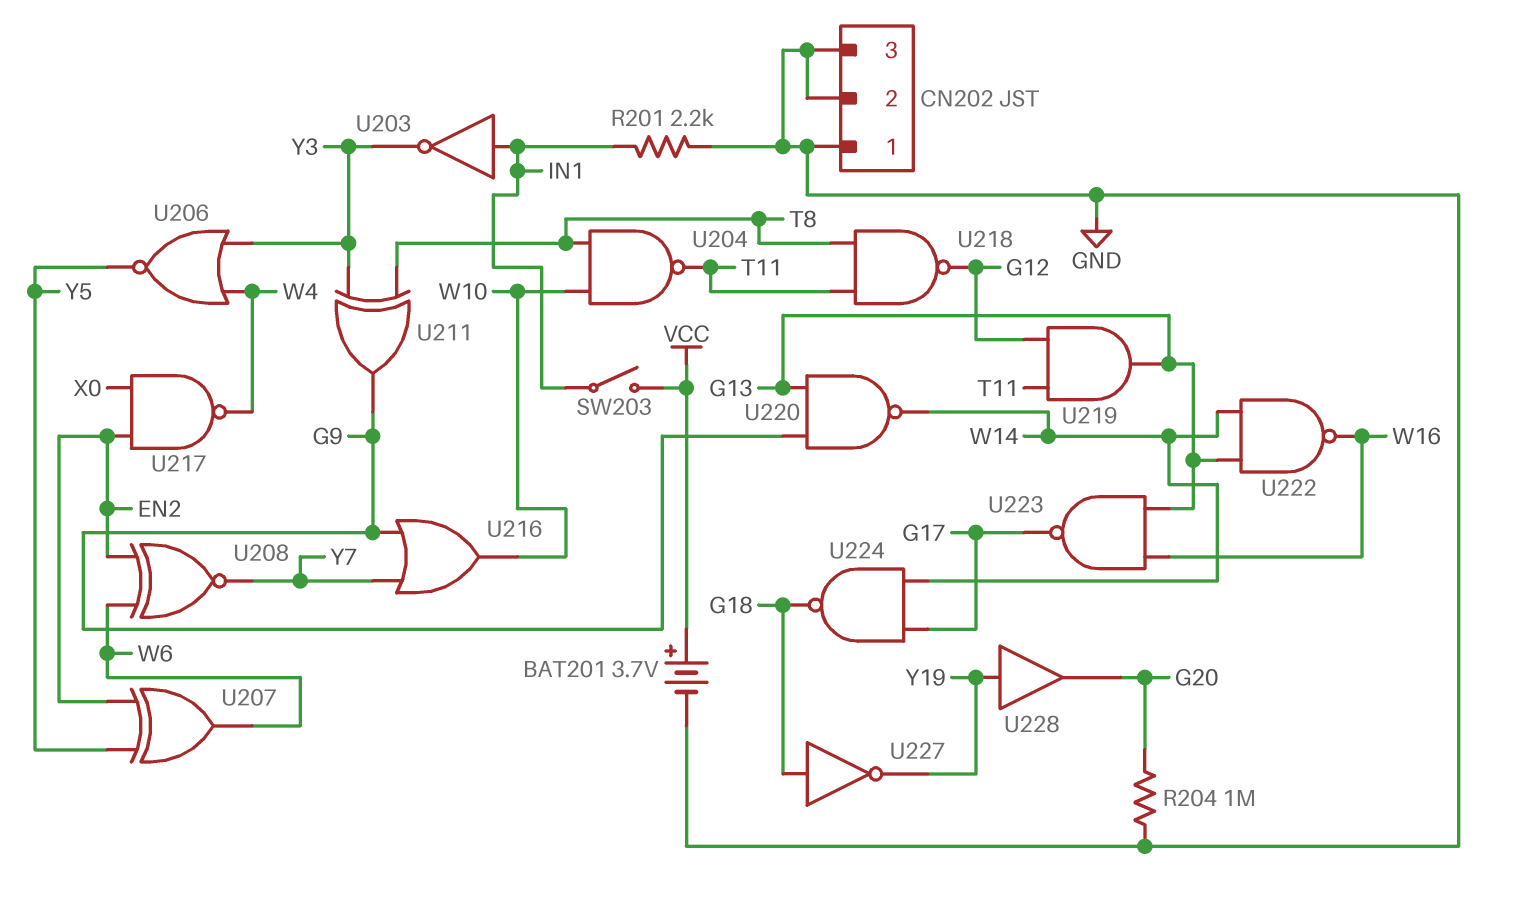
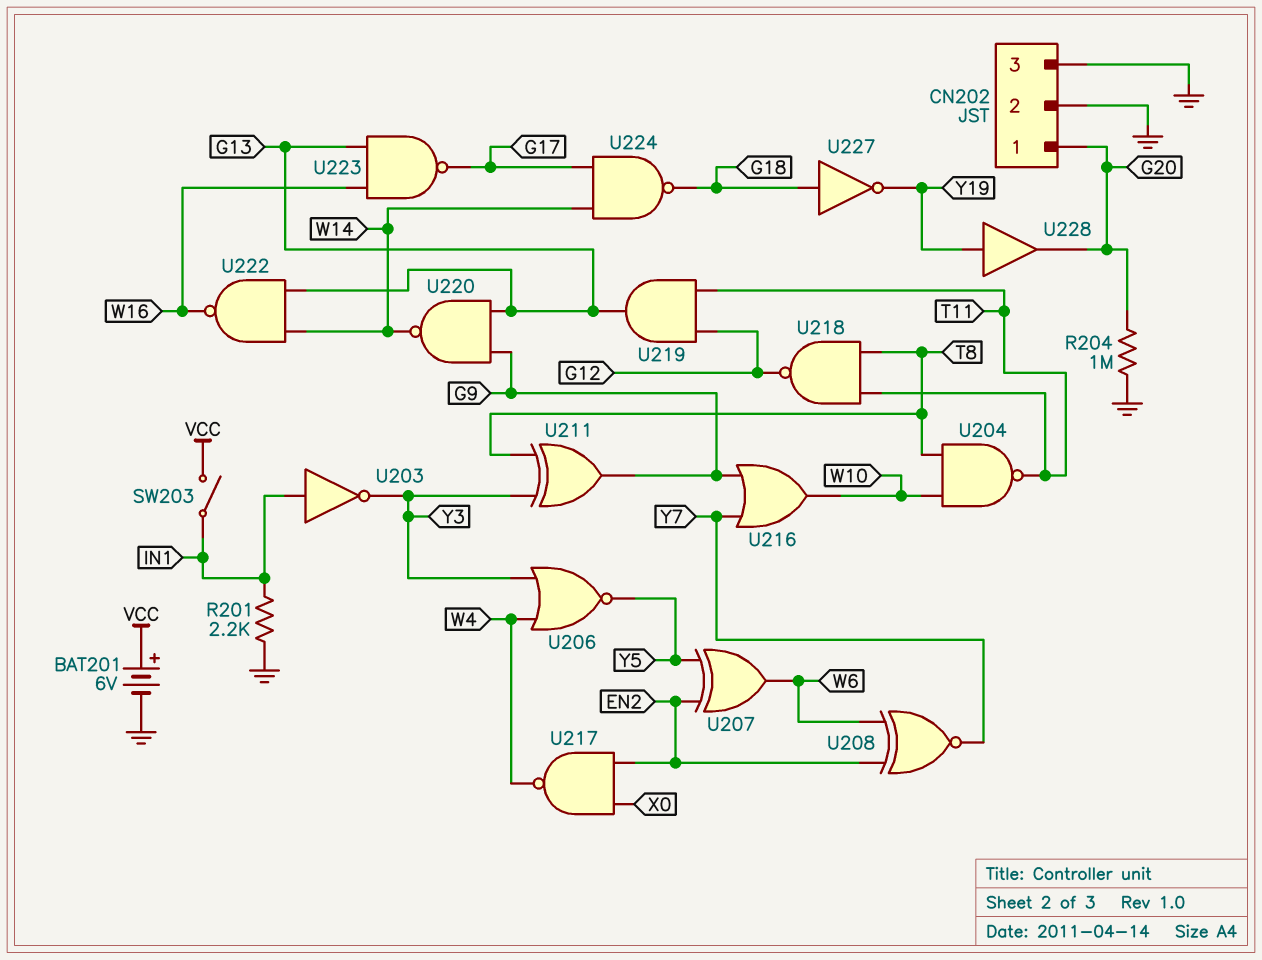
BAT201: 3.7V (plus VCC, minus GND) -> 6V (plus VCC, minus GND)
CN202 pin 1: GND -> G20

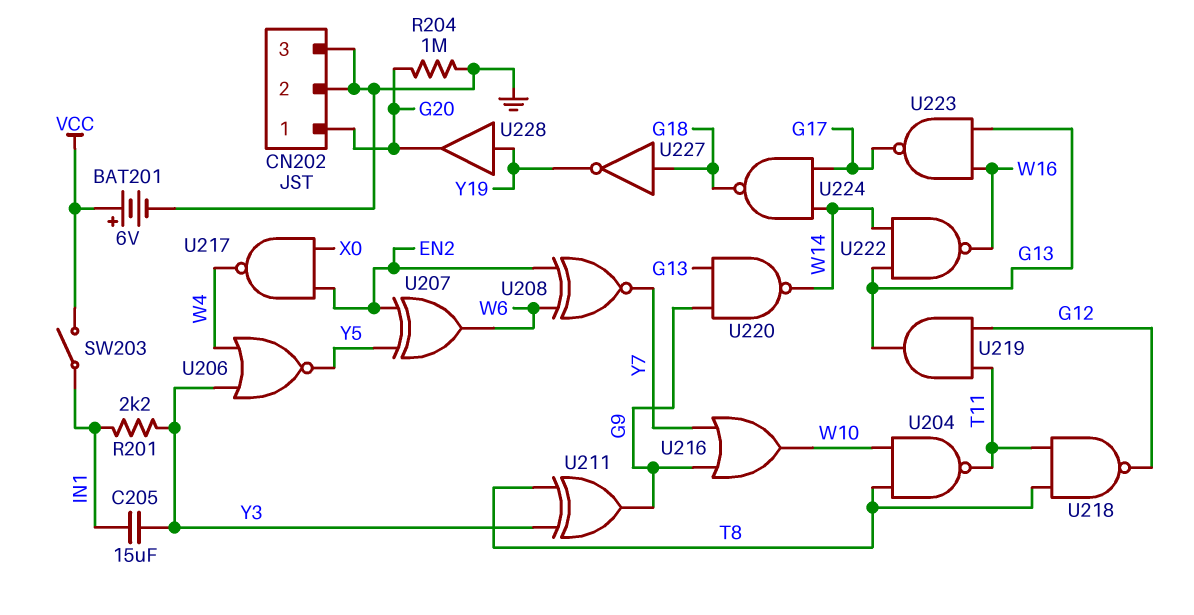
C205: none -> 15uF (IN1, Y3)
R201: 2.2k (GND, IN1) -> 2.2k (IN1, Y3)
U203: NOT (in IN1, out Y3) -> none

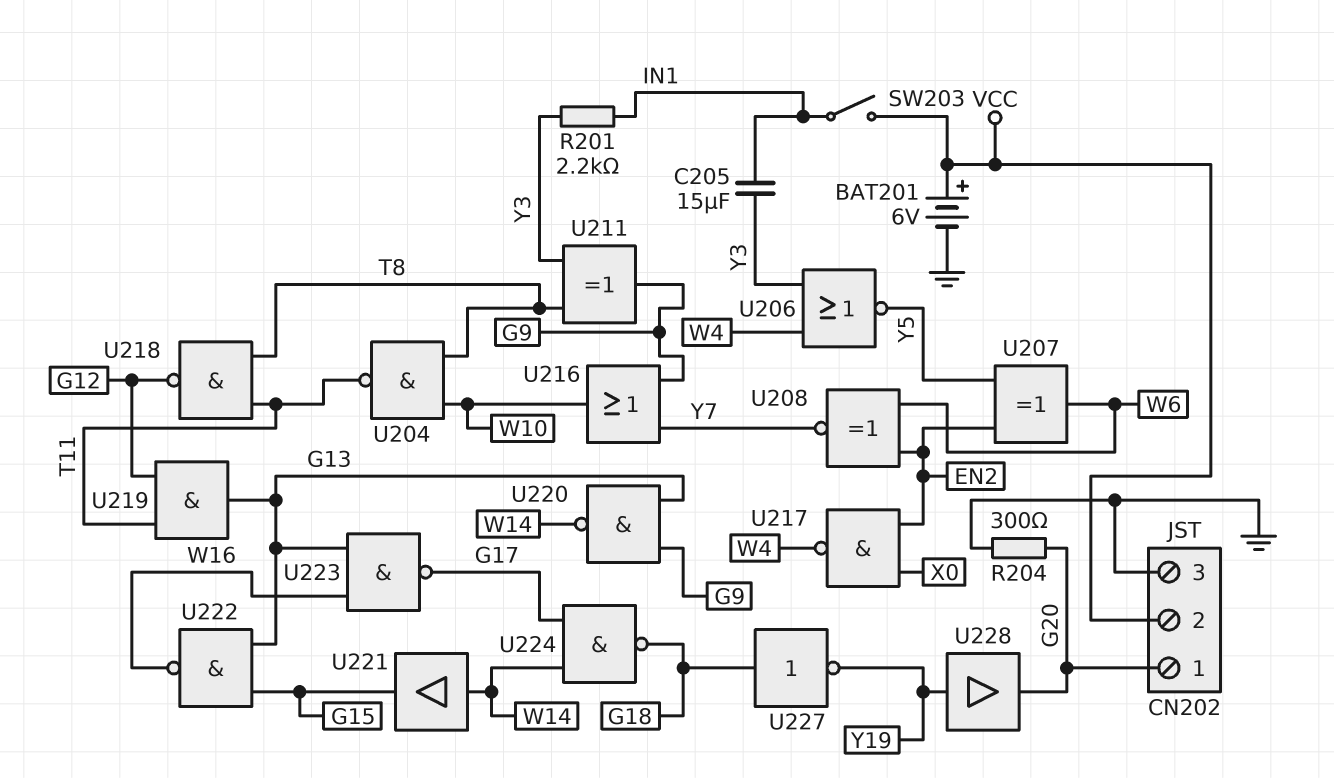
CN202 pin 2: GND -> VCC
R204: 1M (G20, GND) -> 300 (G20, GND)
U221: none -> buffer (in W14, out G15)
U222: NAND (in G13, in W14, out W16) -> NAND (in G13, in G15, out W16)

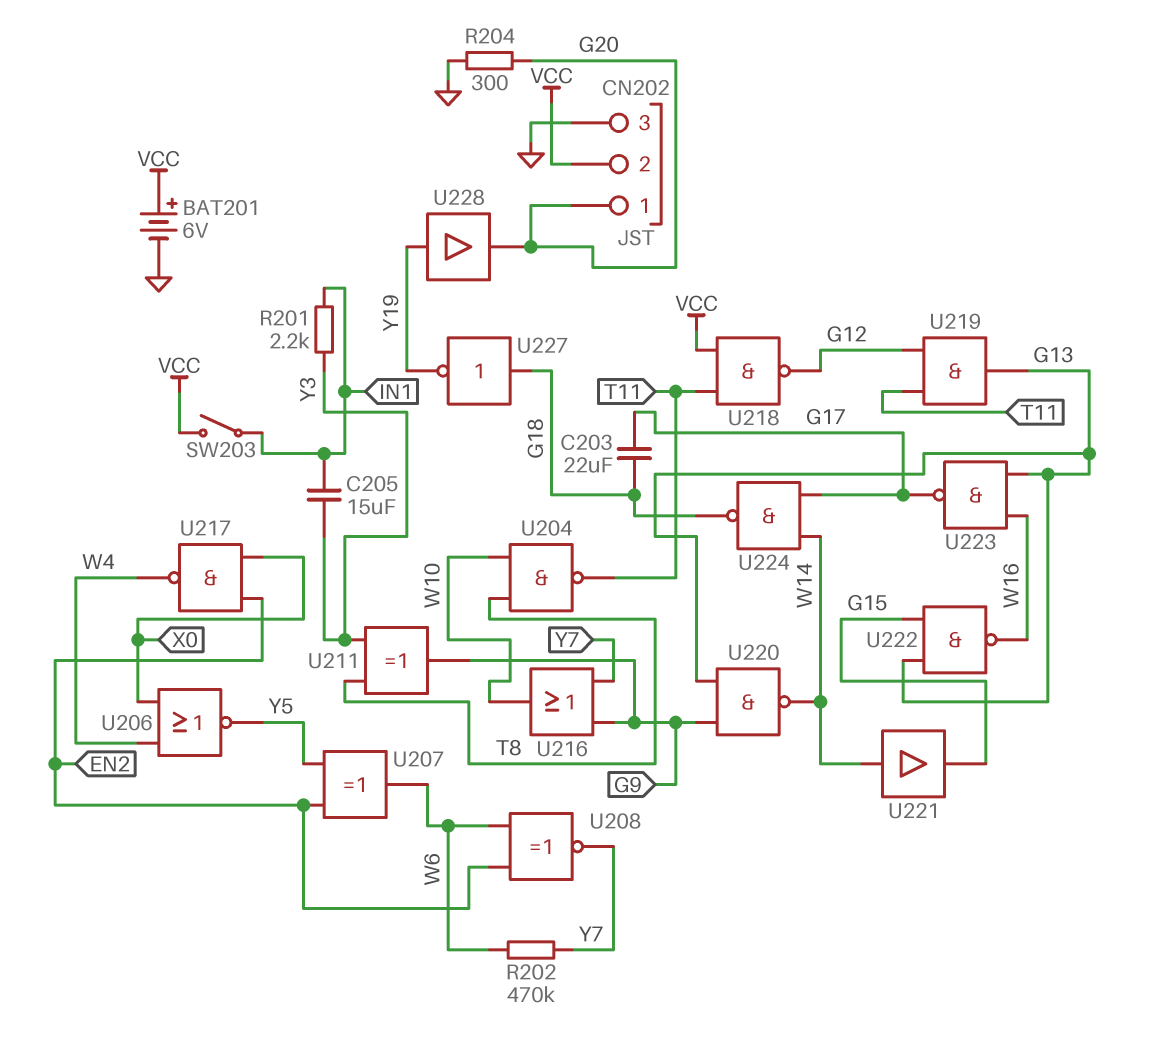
C203: none -> 22uF (G17, G18)
R202: none -> 470k (W6, Y7)
U206: NOR (in W4, in Y3, out Y5) -> NOR (in W4, in X0, out Y5)
U218: NAND (in T8, in T11, out G12) -> NAND (in T11, in VCC, out G12)

